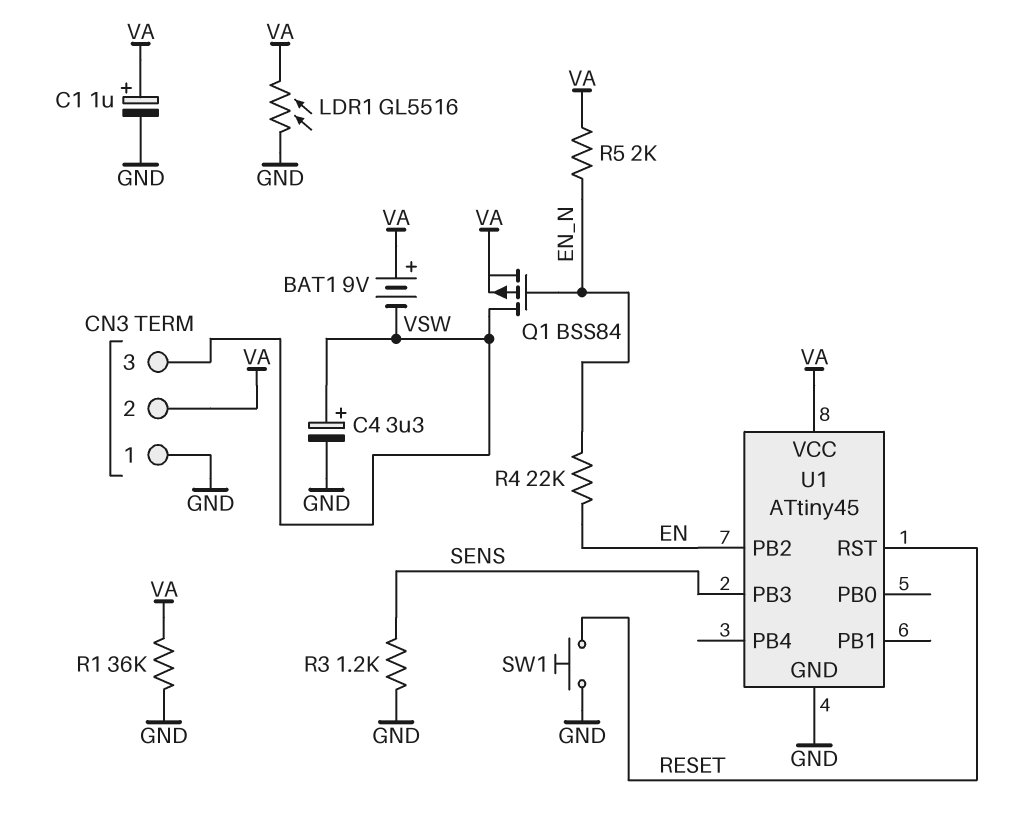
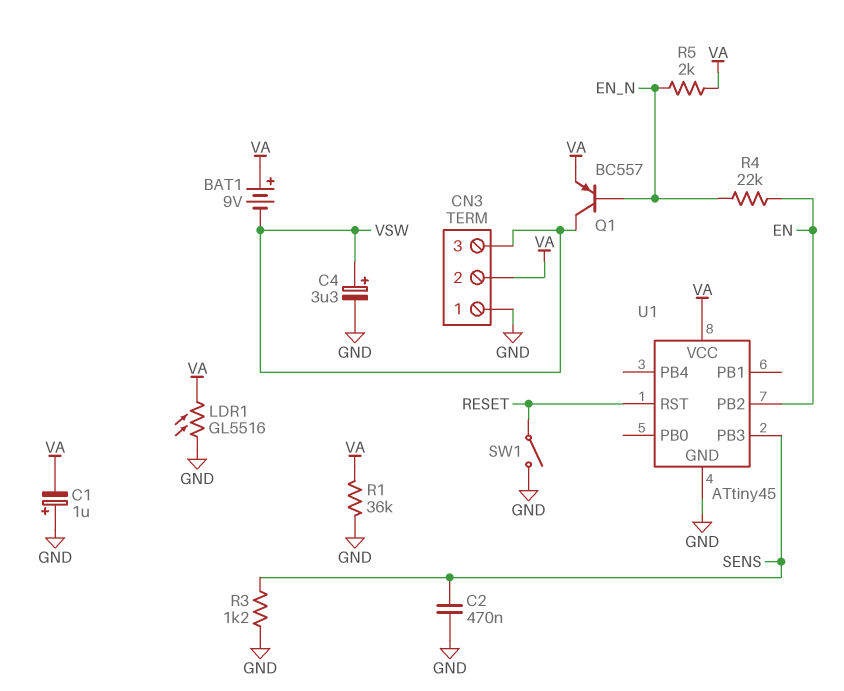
C1: 1uF (plus VA, minus GND) -> 1uF (plus GND, minus VA)
C2: none -> 470nF (GND, SENS)
Q1: PMOS BSS84 (G EN_N, D VSW, S VA) -> PNP BC557 (B EN_N, C VSW, E VA)
SW1: button (GND, RESET) -> switch (GND, RESET)

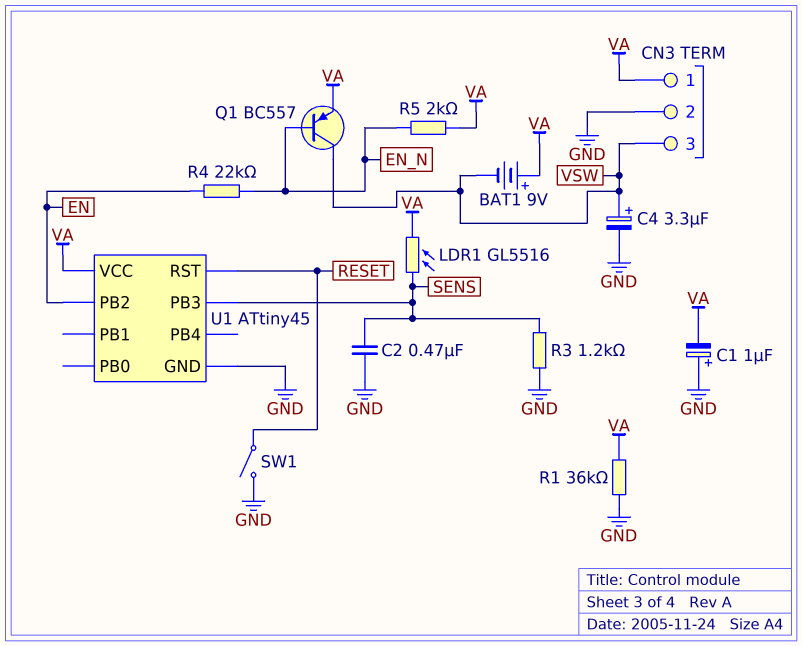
CN3 pin 1: GND -> VA
CN3 pin 2: VA -> GND
LDR1: GL5516 (GND, VA) -> GL5516 (SENS, VA)

